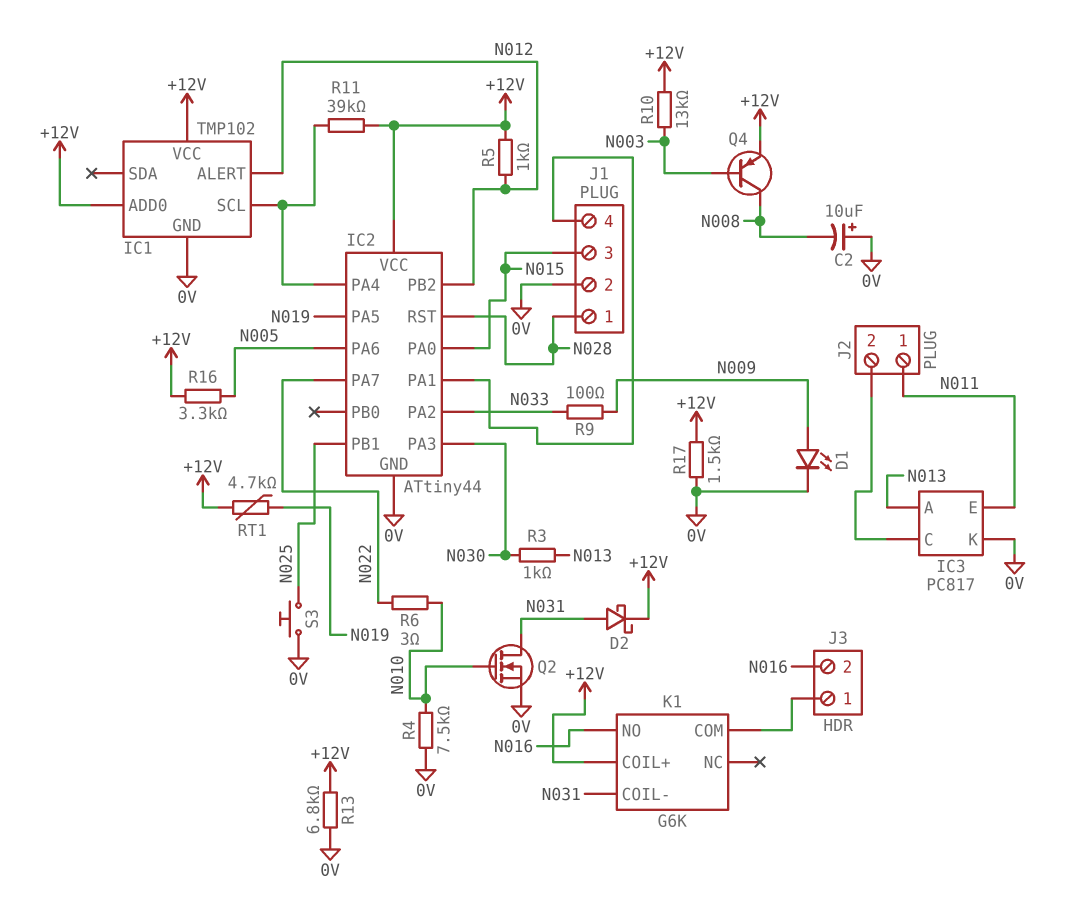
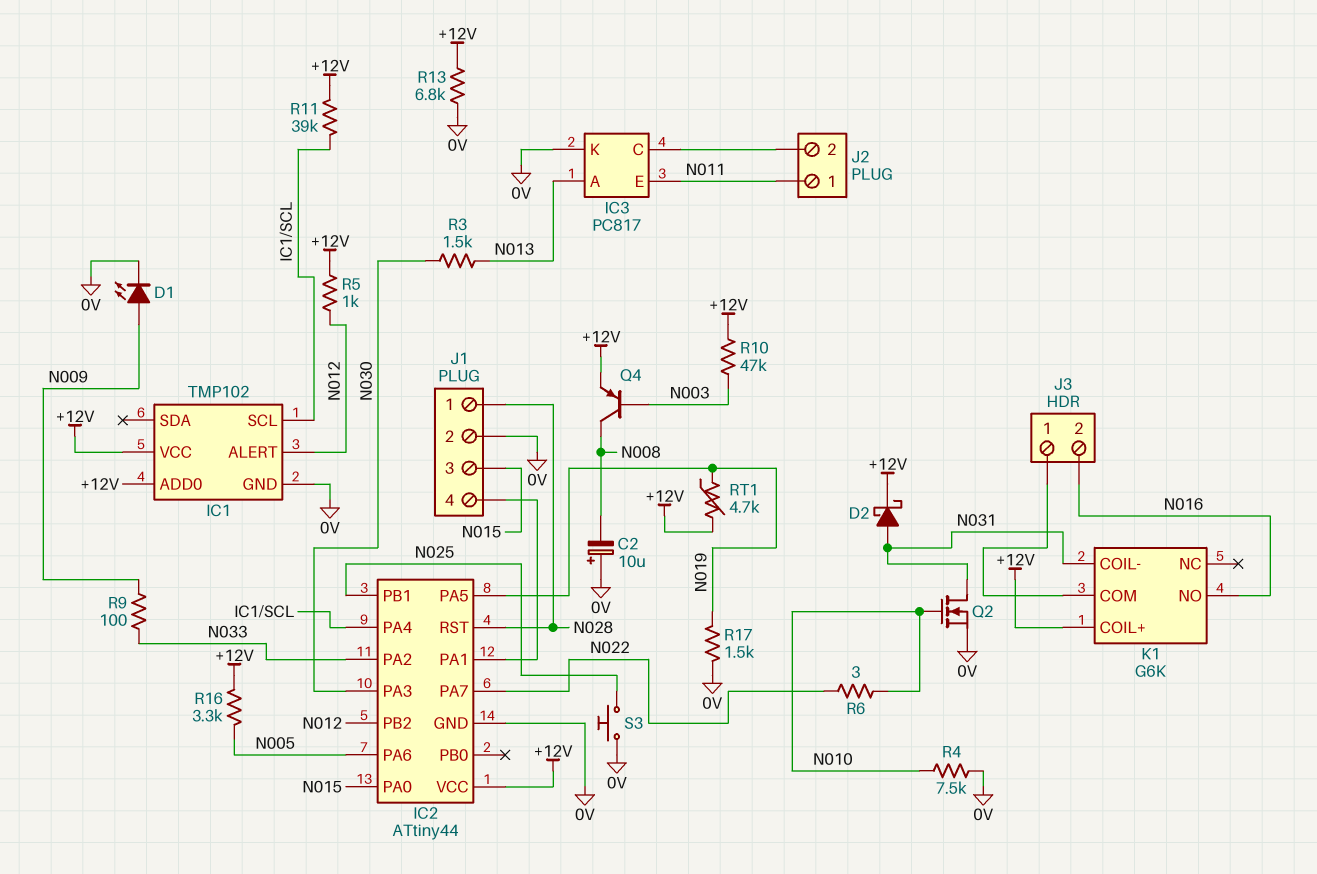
R3: 1k (N013, N030) -> 1.5k (N013, N030)
R10: 13k (+12V, N003) -> 47k (+12V, N003)
R17: 1.5k (+12V, 0V) -> 1.5k (0V, N019)

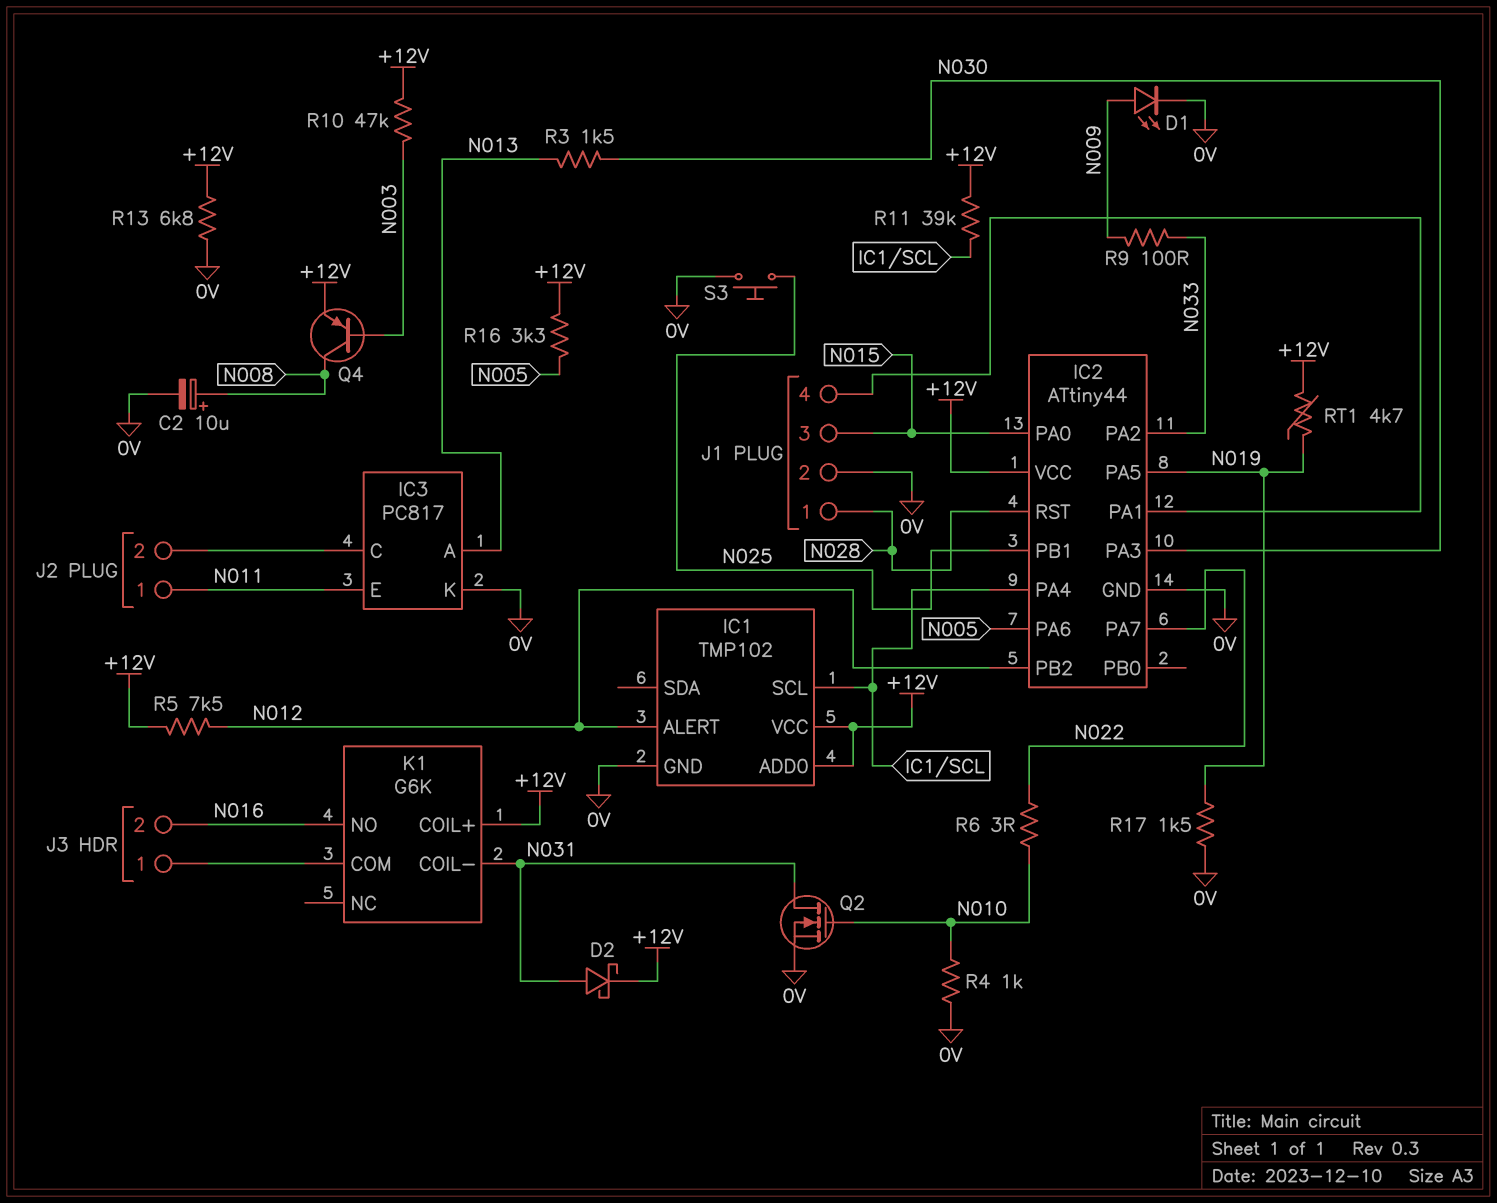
C2: 10uF (plus 0V, minus N008) -> 10uF (plus N008, minus 0V)
R4: 7.5k (0V, N010) -> 1k (0V, N010)
R5: 1k (+12V, N012) -> 7.5k (+12V, N012)

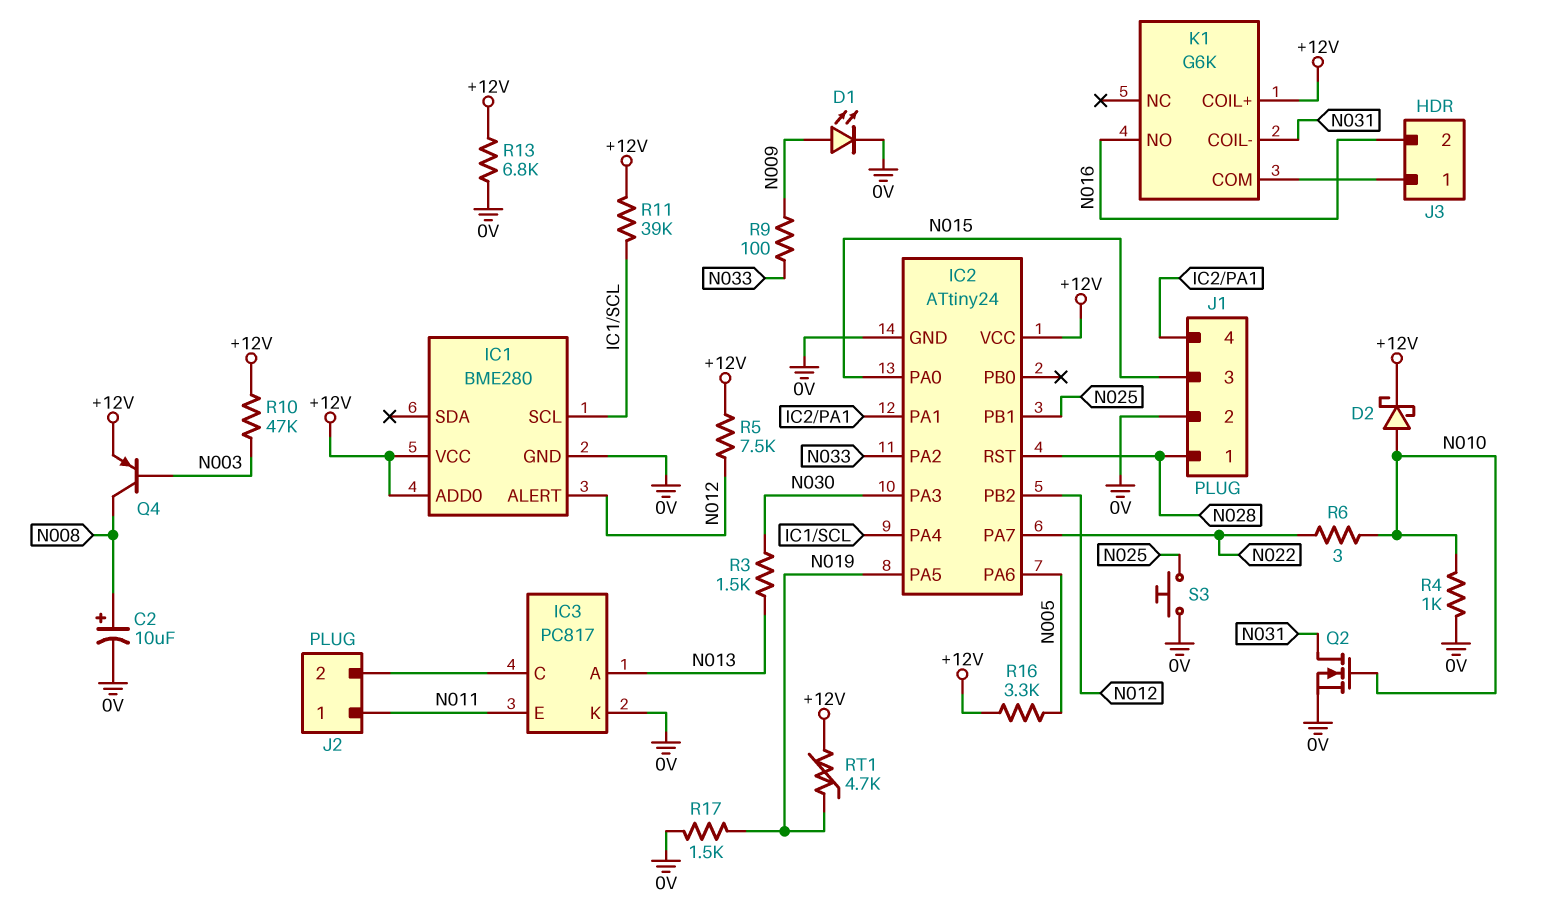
D2: schottky (A N031, K +12V) -> schottky (A N010, K +12V)
IC1: TMP102 -> BME280
IC2: ATtiny44 -> ATtiny24

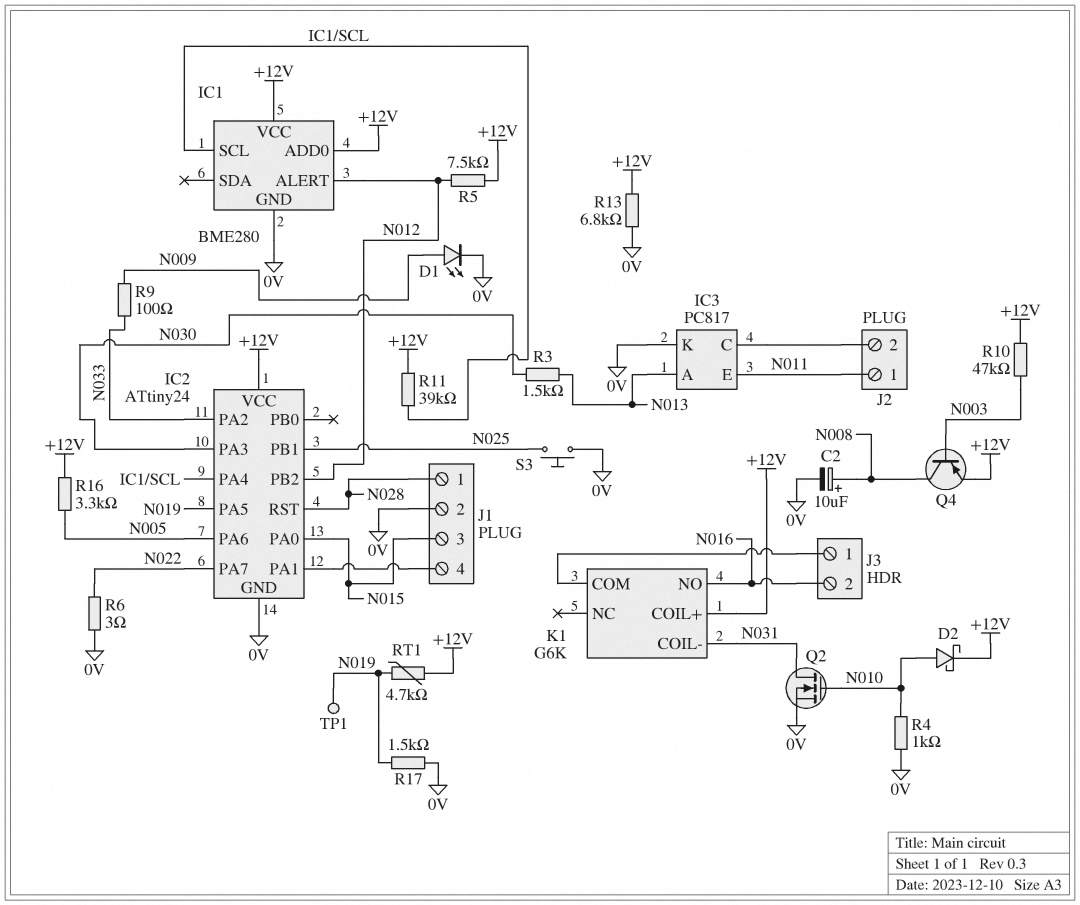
R6: 3 (N010, N022) -> 3 (0V, N022)
TP1: none -> test point (N019)

